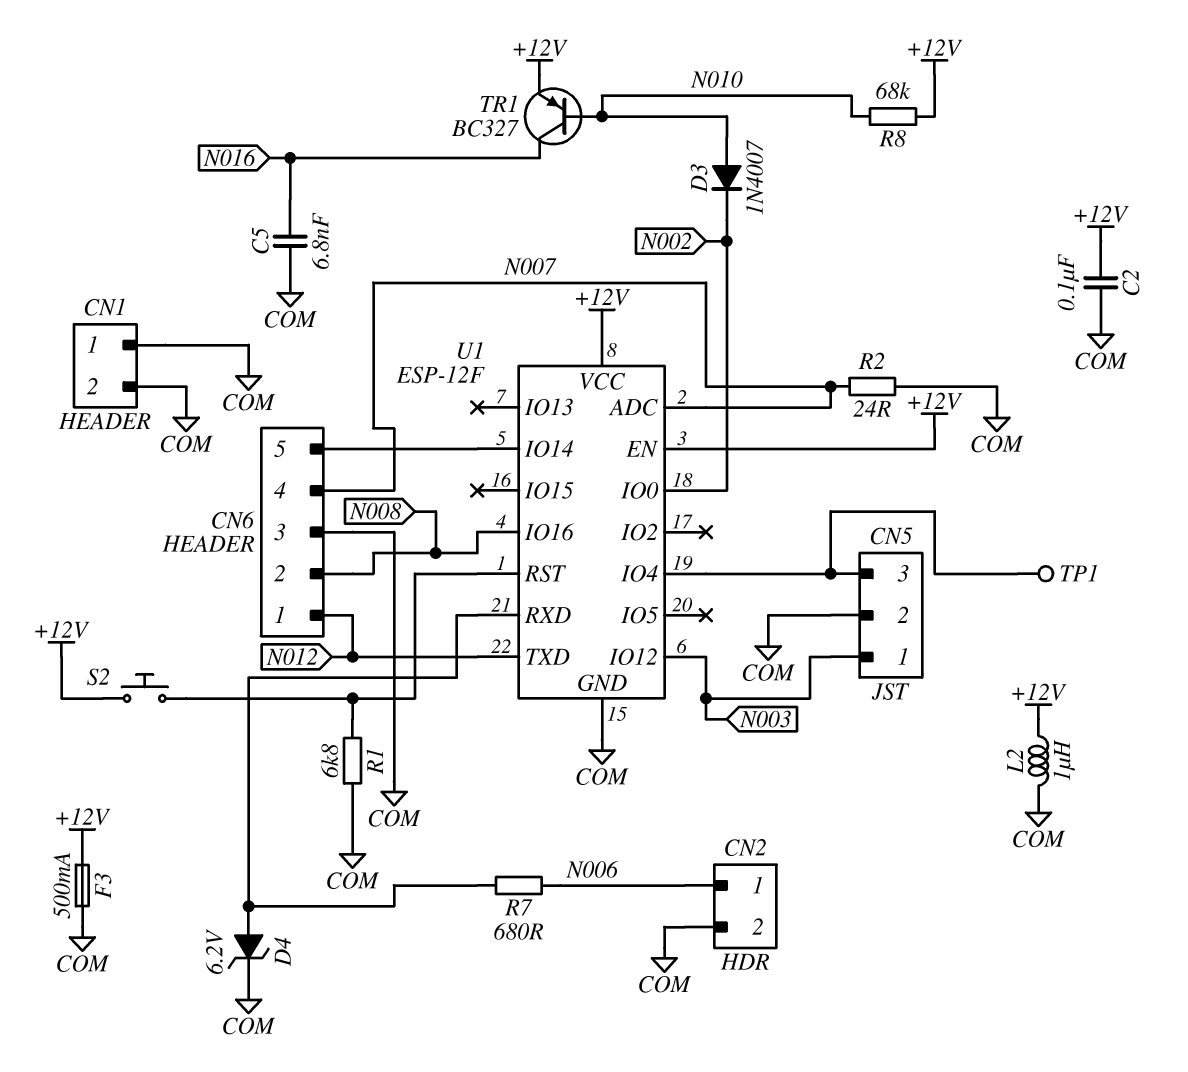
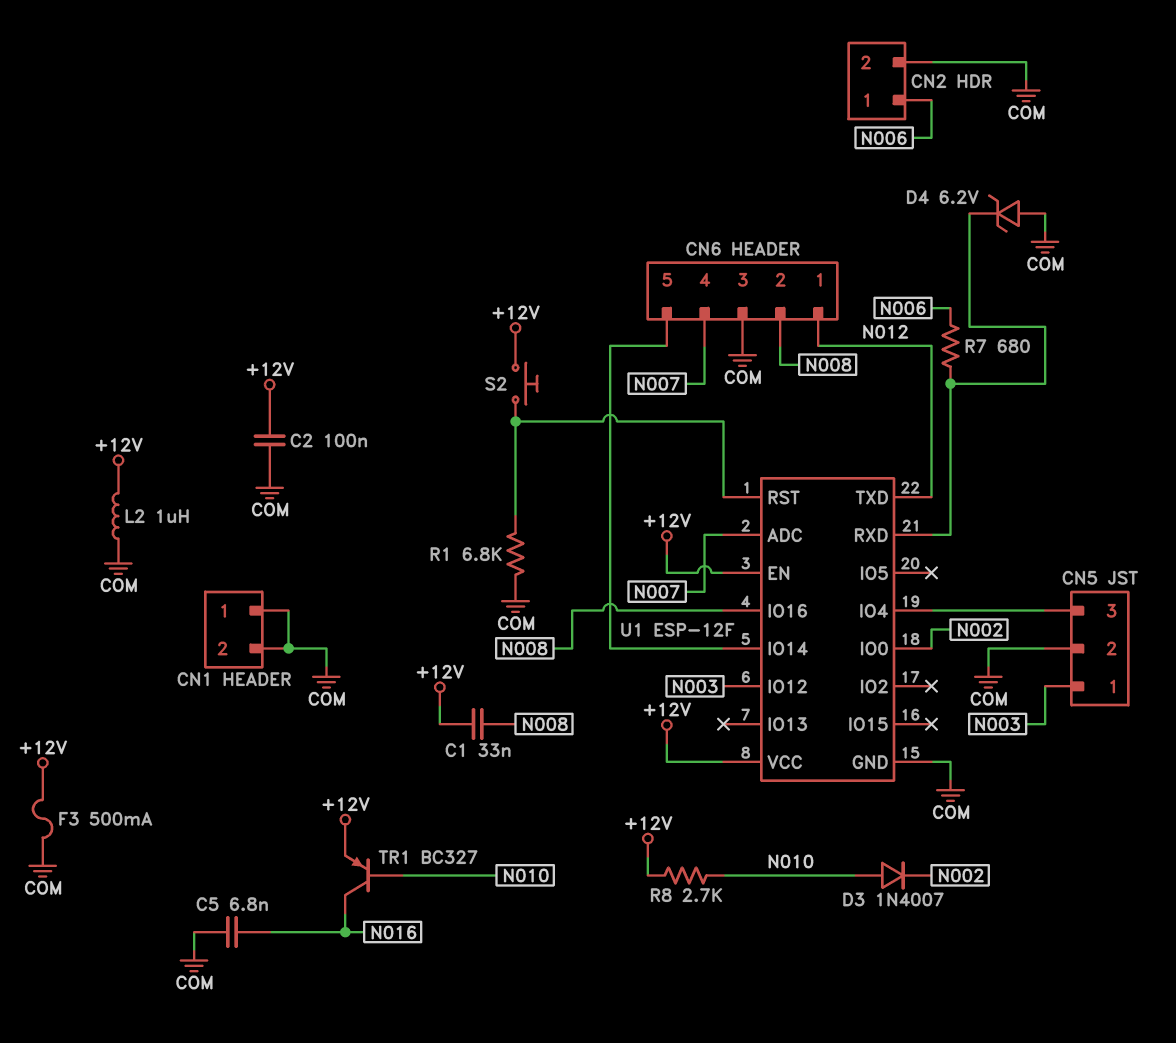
C1: none -> 33nF (+12V, N008)
D4: zener 6.2V (A U1/RXD, K COM) -> zener 6.2V (A COM, K U1/RXD)
R2: 24 (COM, N007) -> none
R8: 68k (+12V, N010) -> 2.7k (+12V, N010)
TP1: test point (CN5/3) -> none

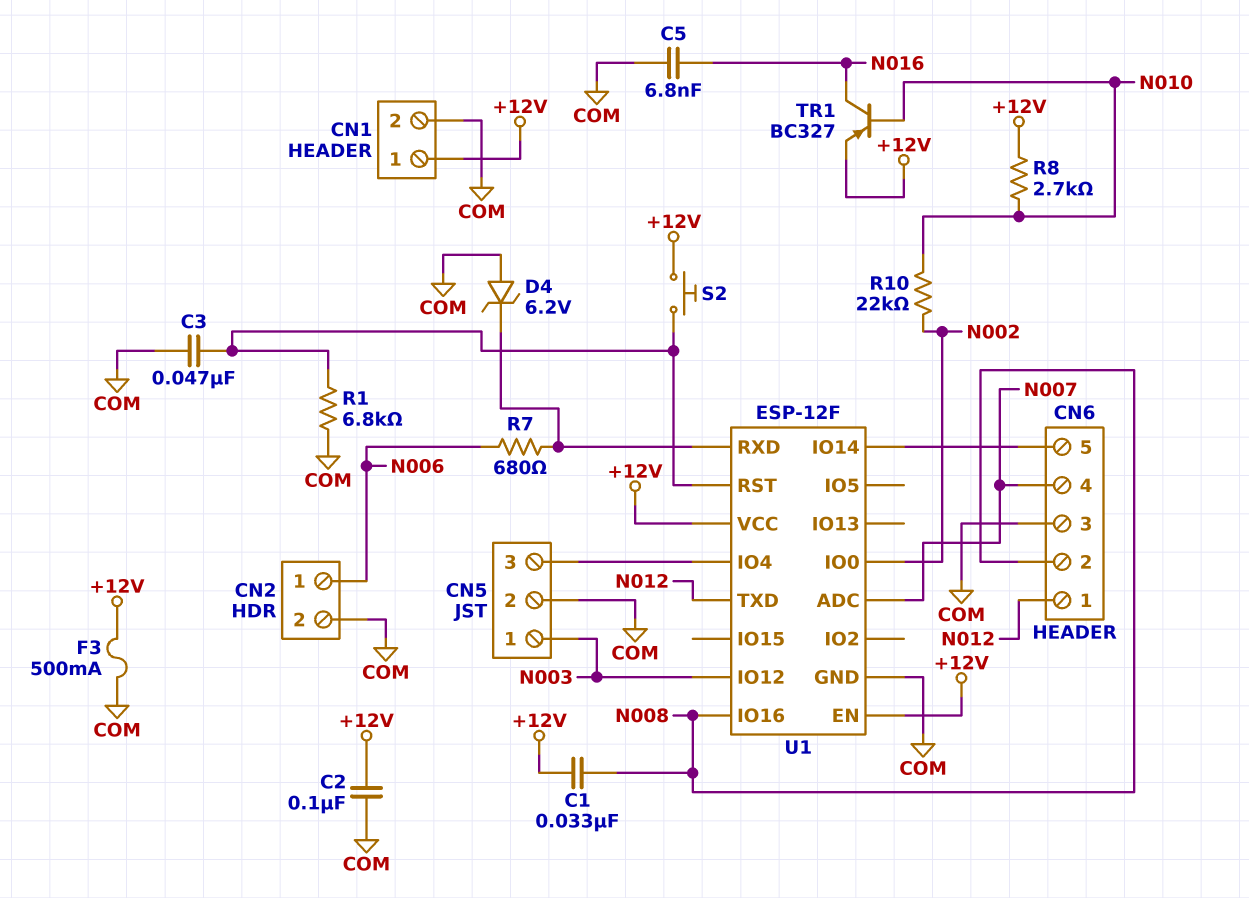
C3: none -> 47nF (COM, U1/RST)
CN1 pin 1: COM -> +12V
D3: diode 1N4007 (A N010, K N002) -> none
L2: 1uH (+12V, COM) -> none
R10: none -> 22k (N002, N010)

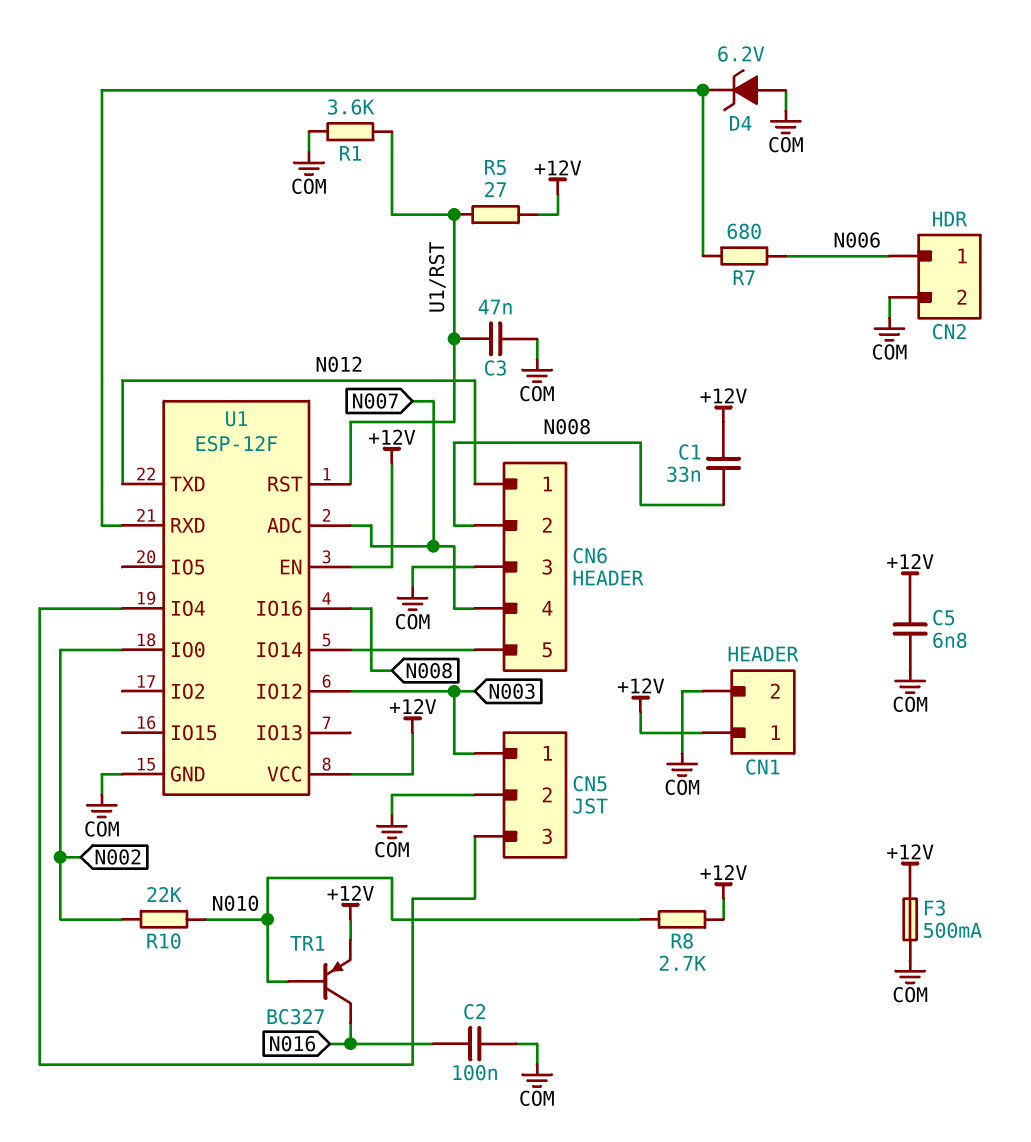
C2: 100nF (+12V, COM) -> 100nF (COM, N016)
C5: 6.8nF (COM, N016) -> 6.8nF (+12V, COM)
R1: 6.8k (COM, U1/RST) -> 3.6k (COM, U1/RST)
R5: none -> 27 (+12V, U1/RST)
S2: button (+12V, U1/RST) -> none

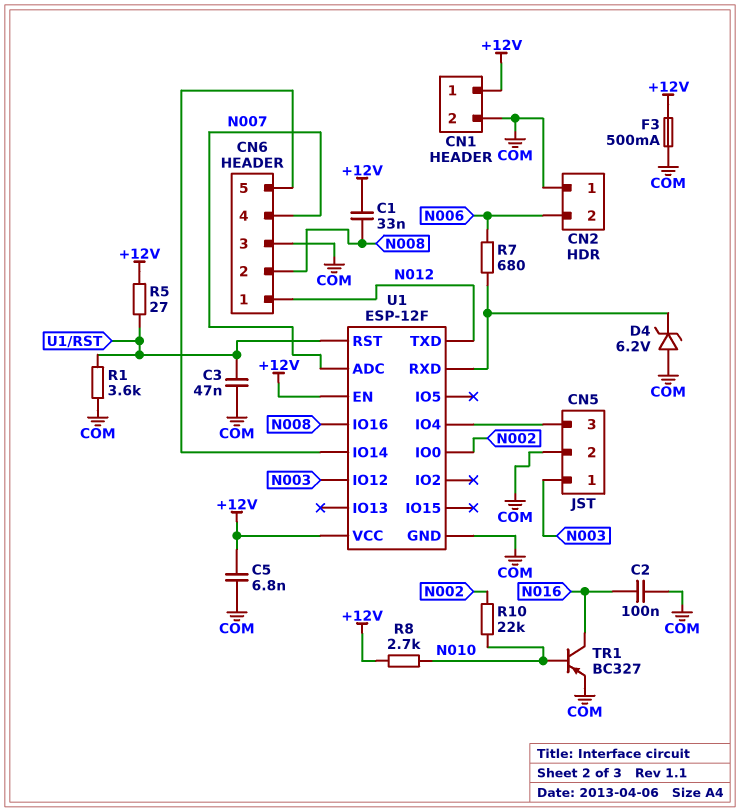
CN2 pin 1: N006 -> COM
CN2 pin 2: COM -> N006
TR1: PNP BC327 (B N010, C N016, E +12V) -> PNP BC327 (B N010, C N016, E COM)

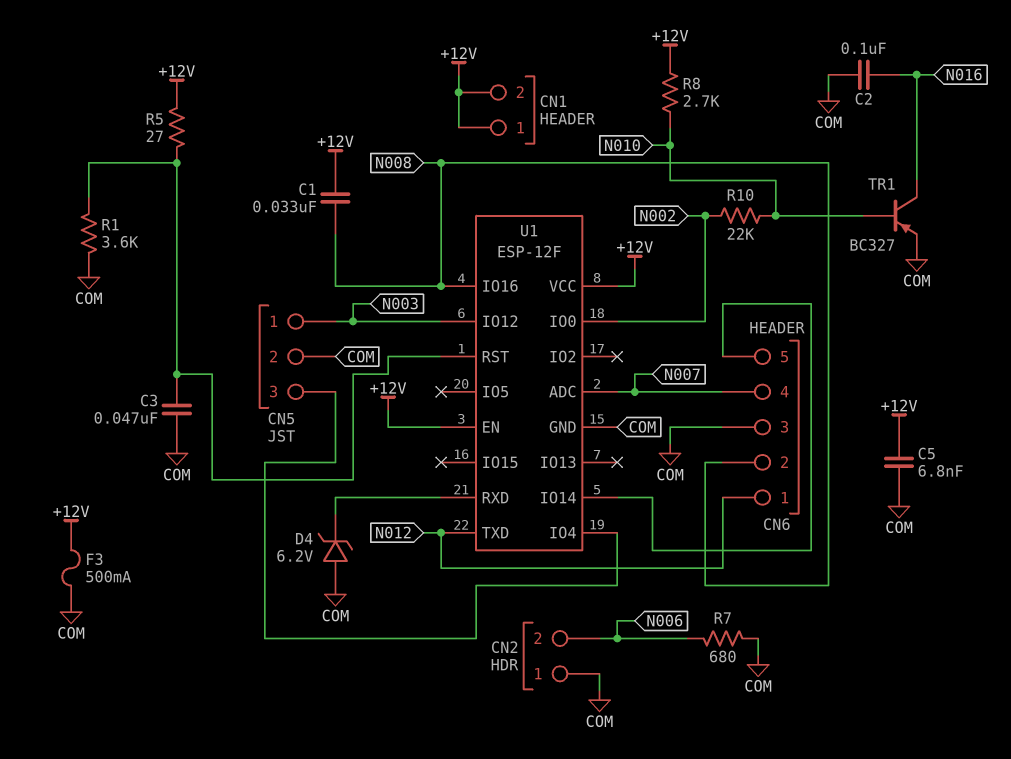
CN1 pin 2: COM -> +12V
R7: 680 (N006, U1/RXD) -> 680 (COM, N006)

